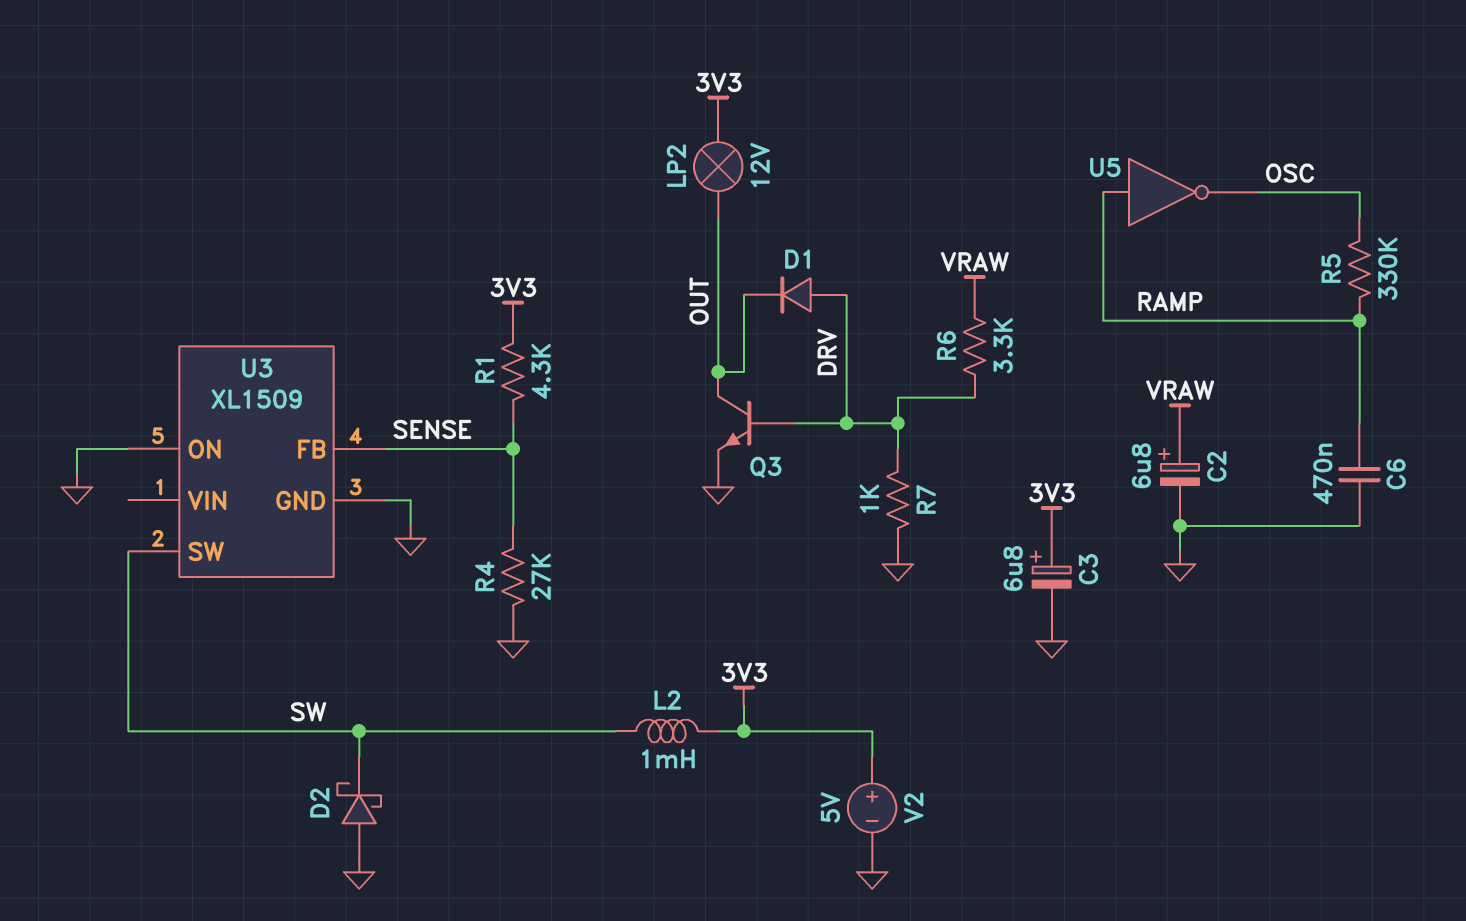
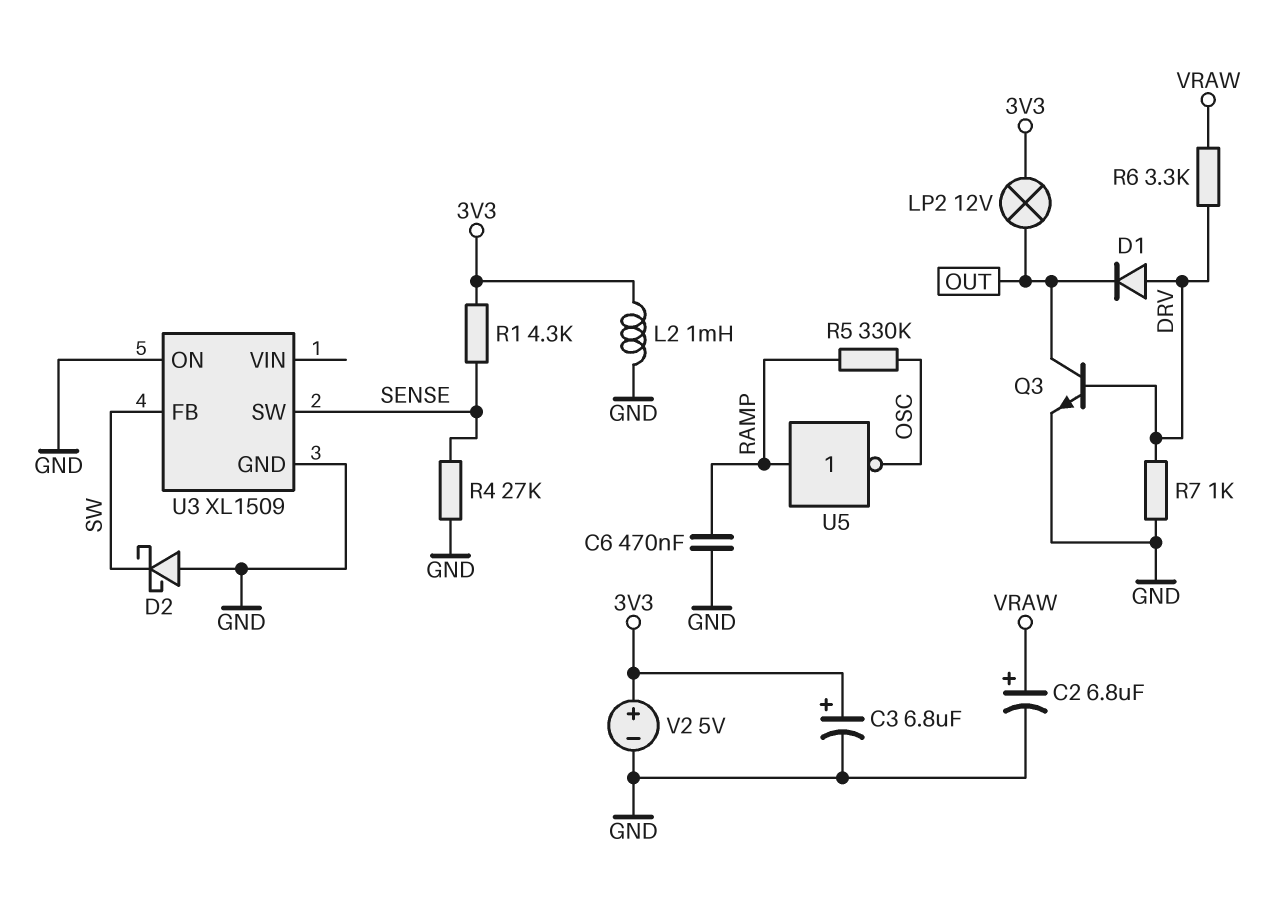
L2: 1mH (3V3, SW) -> 1mH (3V3, GND)
U3 pin FB: SENSE -> SW
U3 pin SW: SW -> SENSE

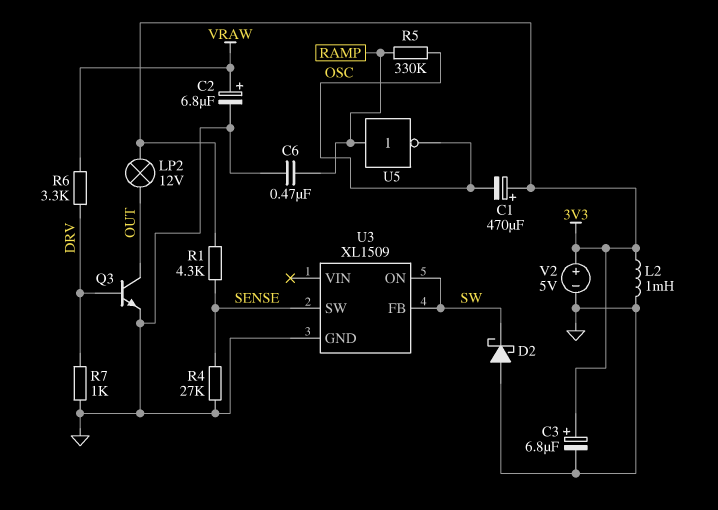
C1: none -> 470uF (plus 3V3, minus OSC)
D1: diode (A DRV, K OUT) -> none
U3 pin ON: GND -> SW

